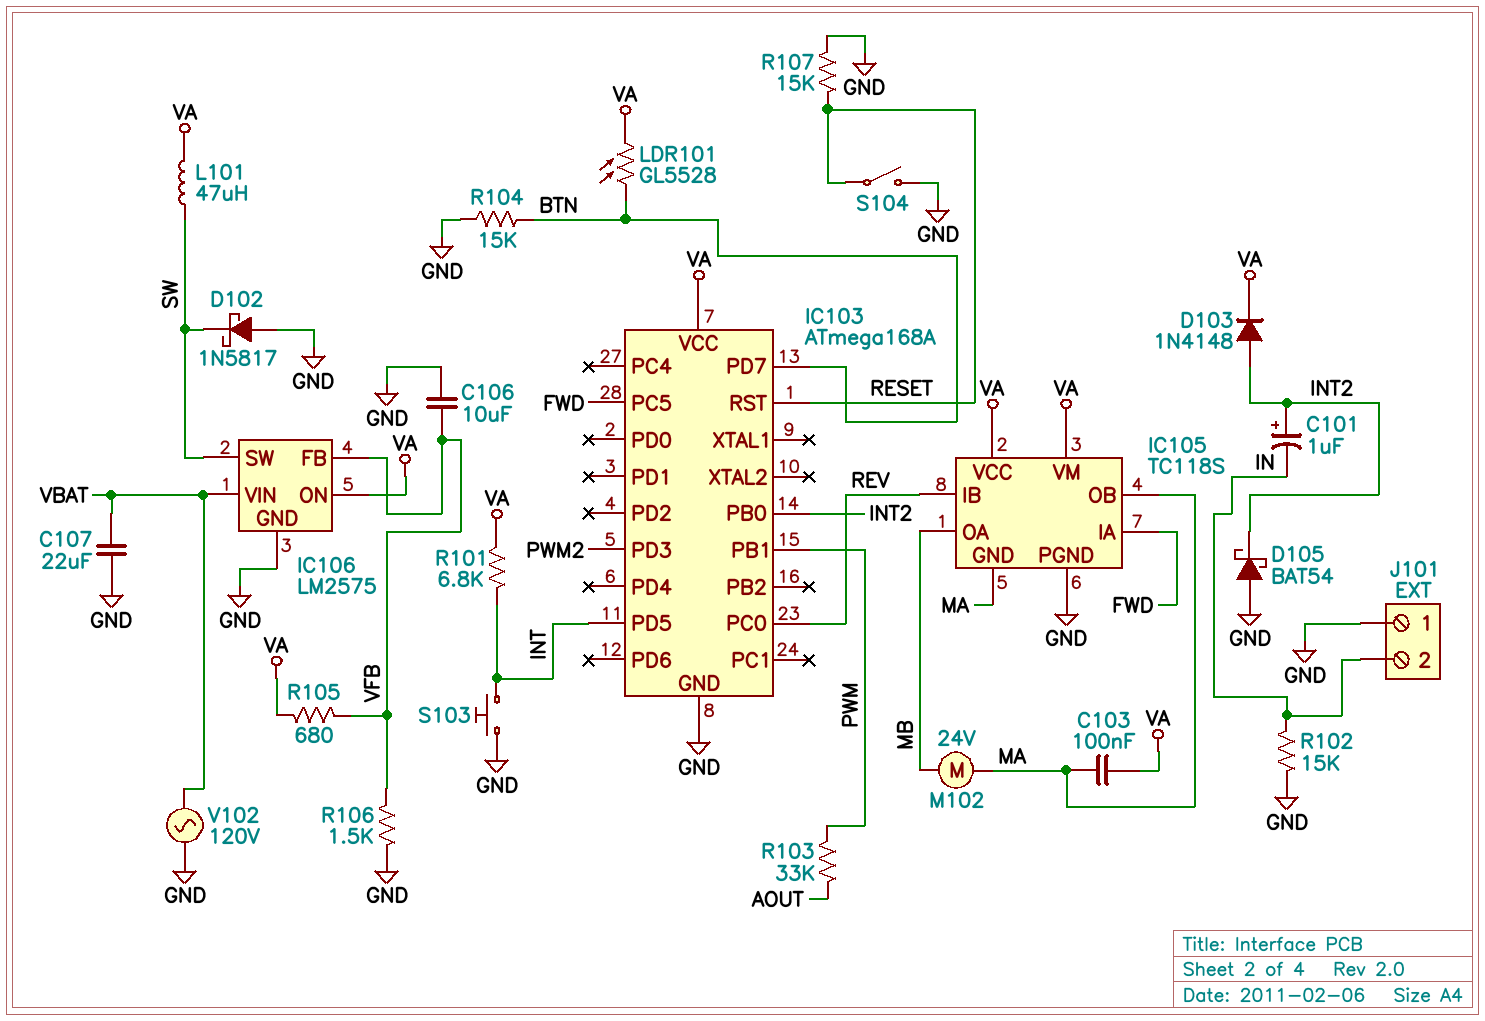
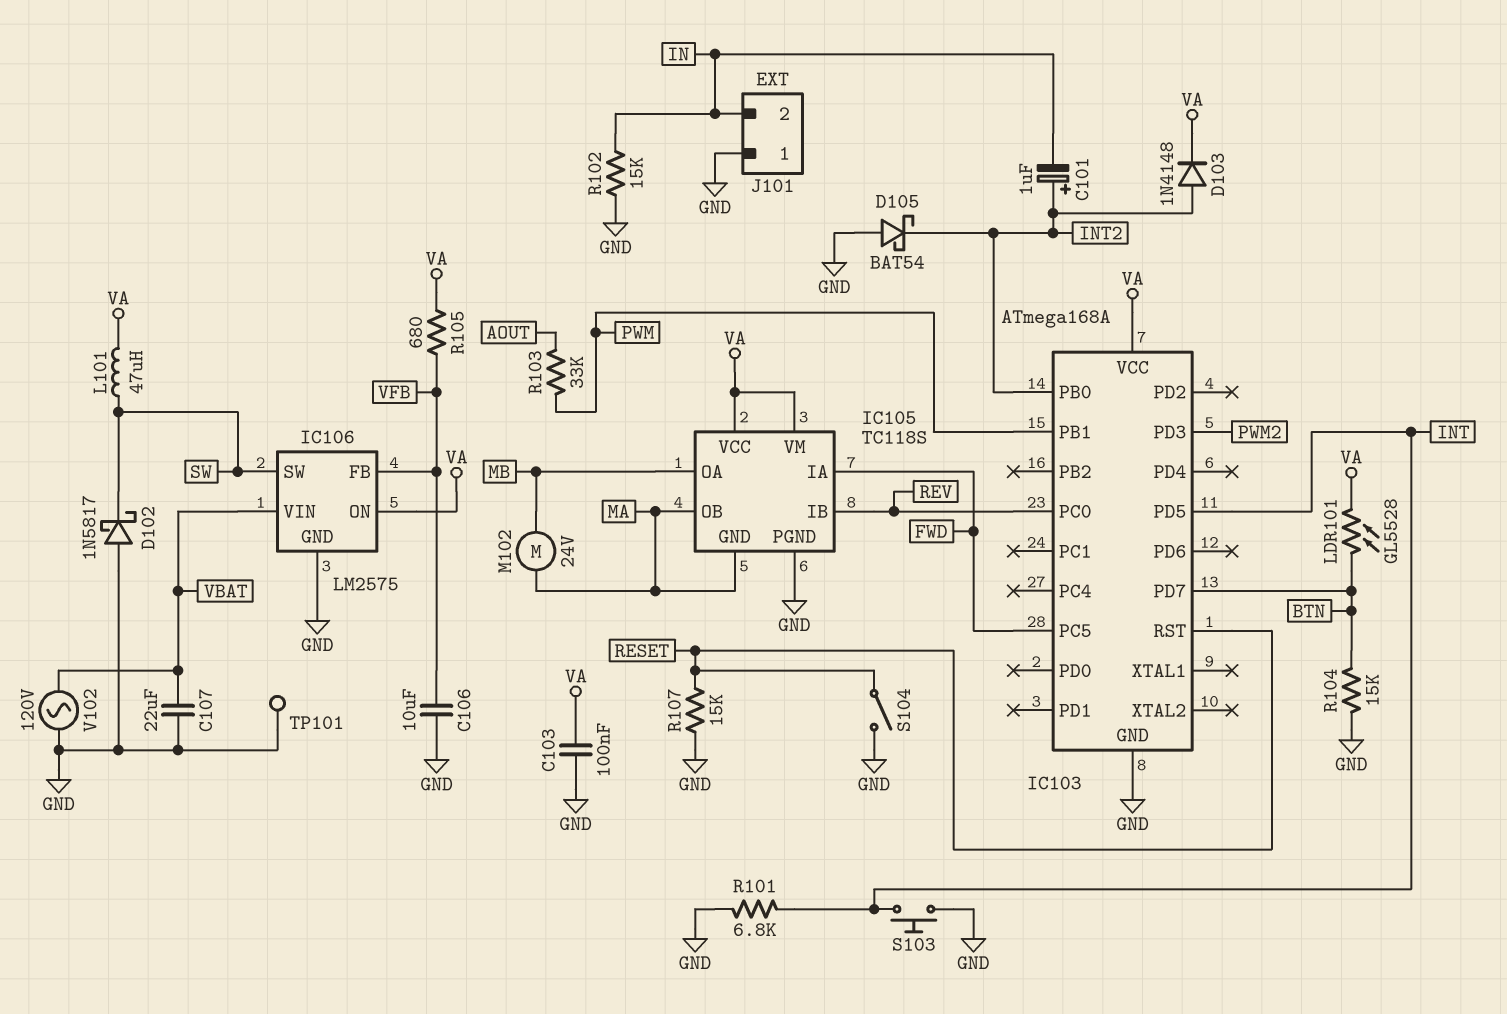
C103: 100nF (MA, VA) -> 100nF (GND, VA)
R101: 6.8k (INT, VA) -> 6.8k (GND, INT)
R106: 1.5k (GND, VFB) -> none
TP101: none -> test point (GND)

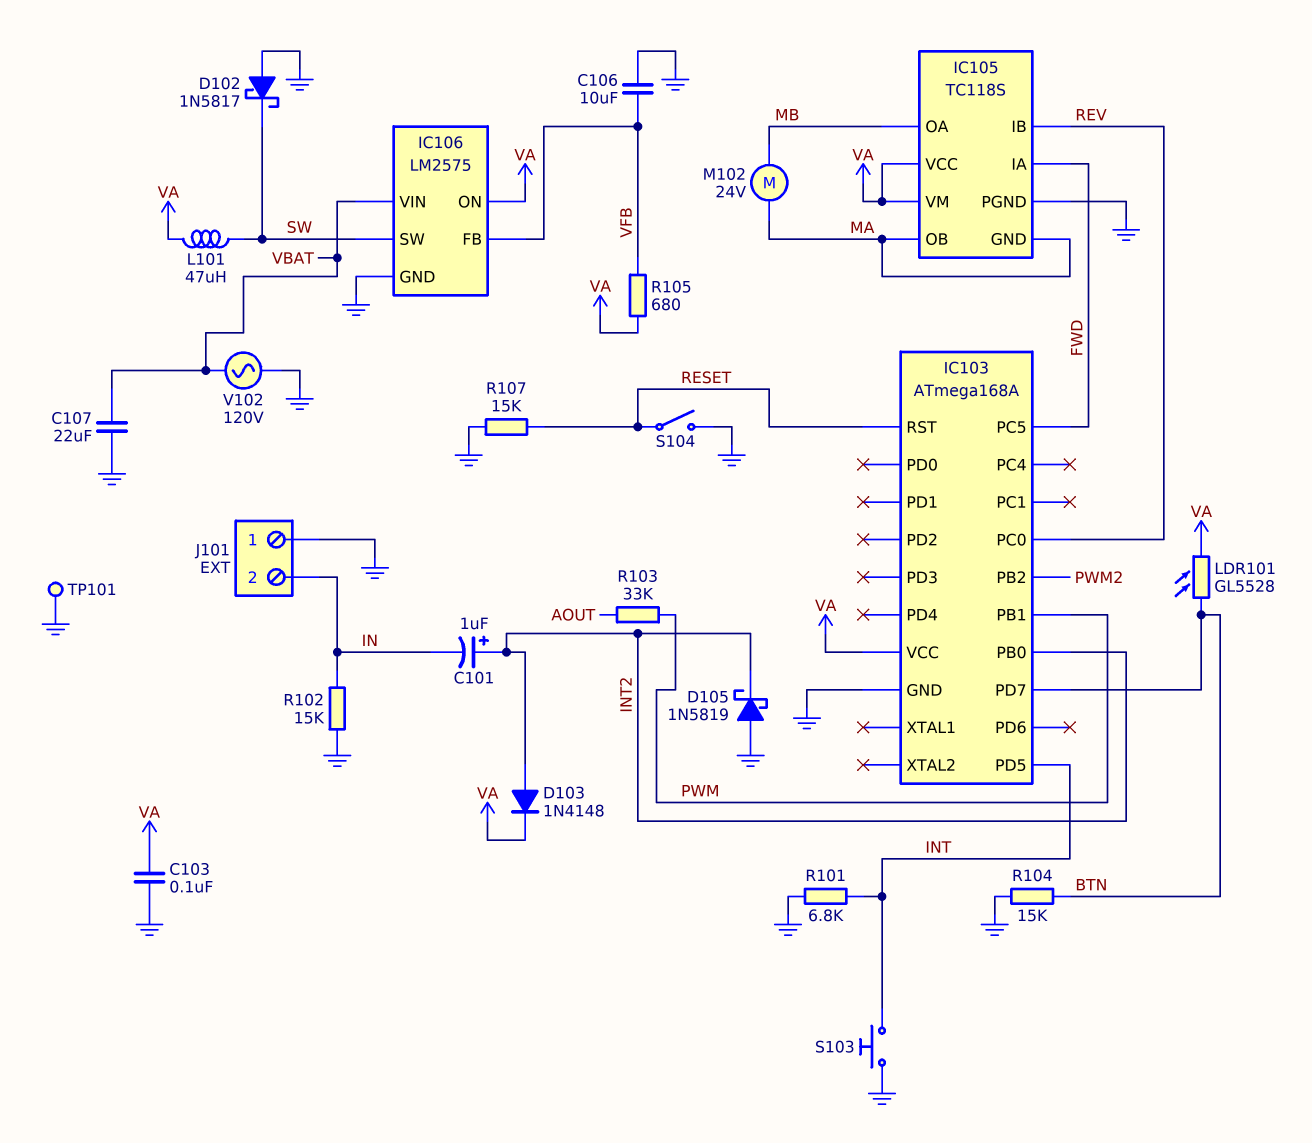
D105: schottky BAT54 (A GND, K INT2) -> schottky 1N5819 (A GND, K INT2)
IC103 pin PB2: none -> PWM2
IC103 pin PD3: PWM2 -> none

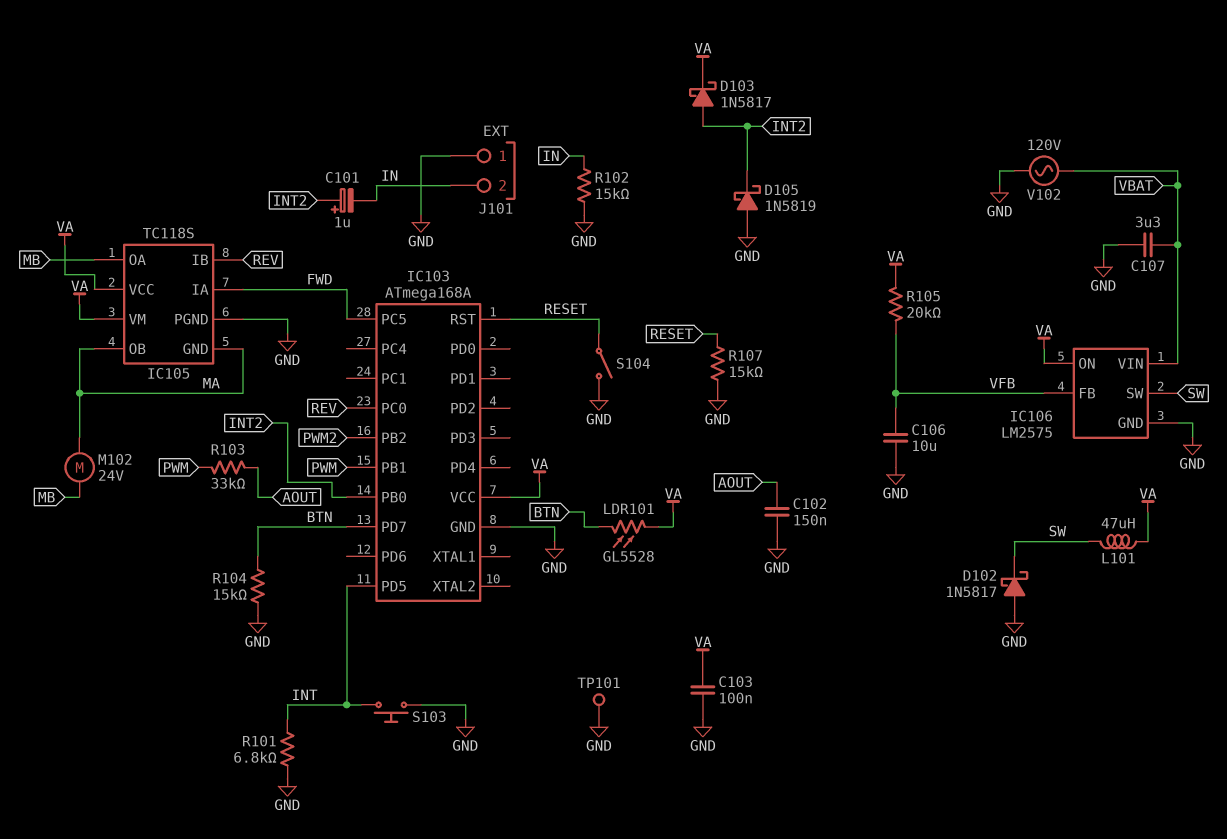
C102: none -> 150nF (AOUT, GND)
C107: 22uF (GND, VBAT) -> 3.3uF (GND, VBAT)
D103: diode 1N4148 (A INT2, K VA) -> schottky 1N5817 (A INT2, K VA)
R105: 680 (VA, VFB) -> 20k (VA, VFB)

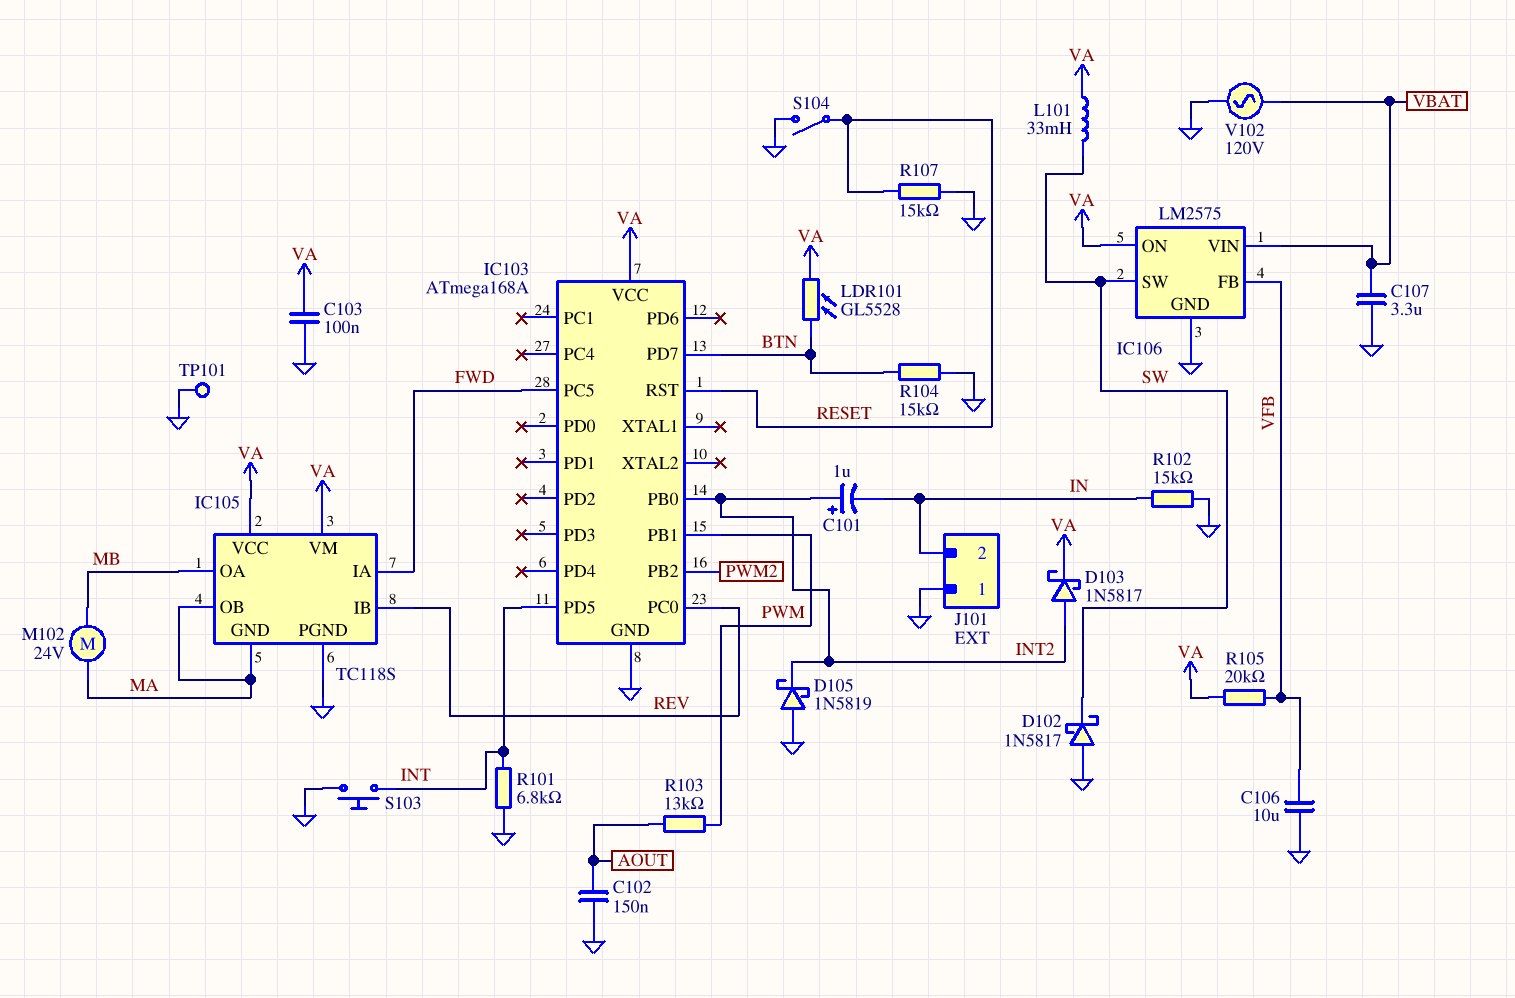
L101: 47uH (SW, VA) -> 33mH (SW, VA)
R103: 33k (AOUT, PWM) -> 13k (AOUT, PWM)

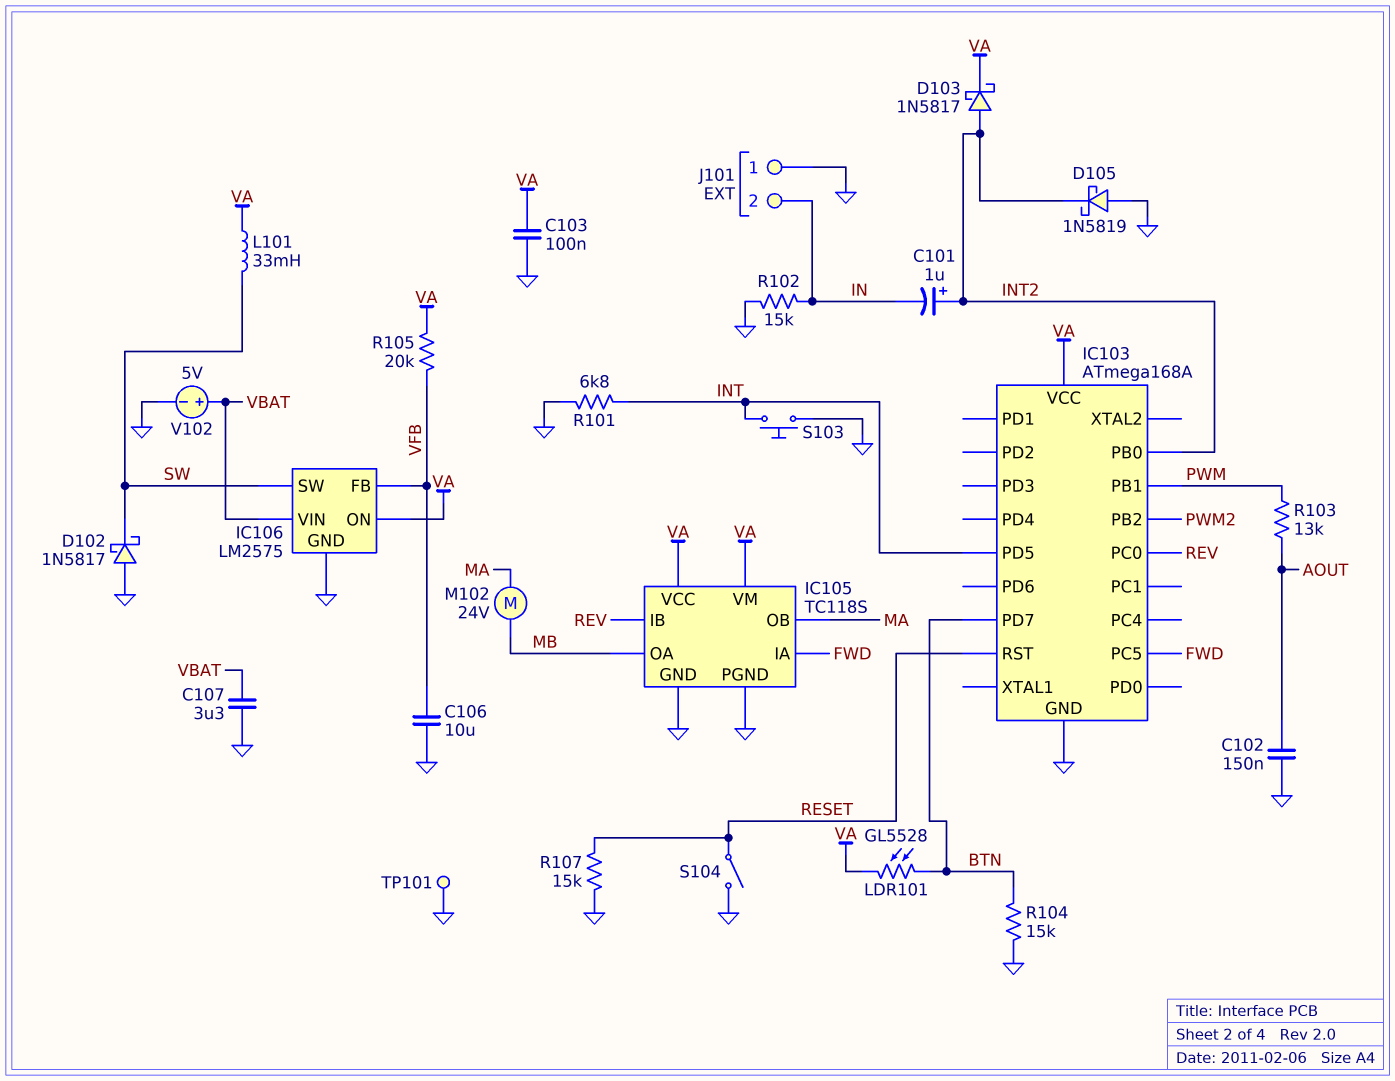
IC105 pin GND: MA -> GND
V102: AC 120V (GND, VBAT) -> 5V (plus VBAT, minus GND)

